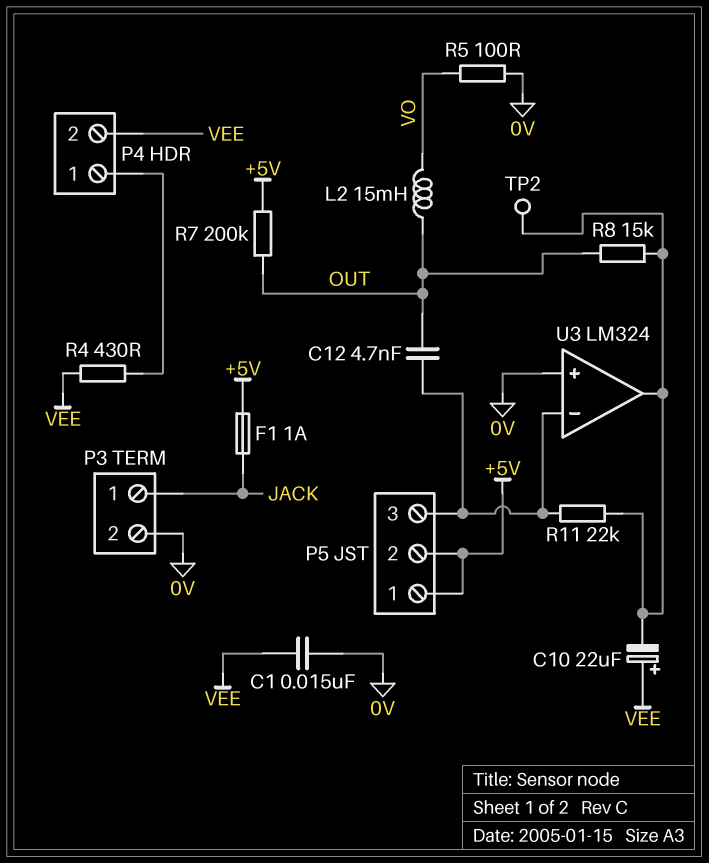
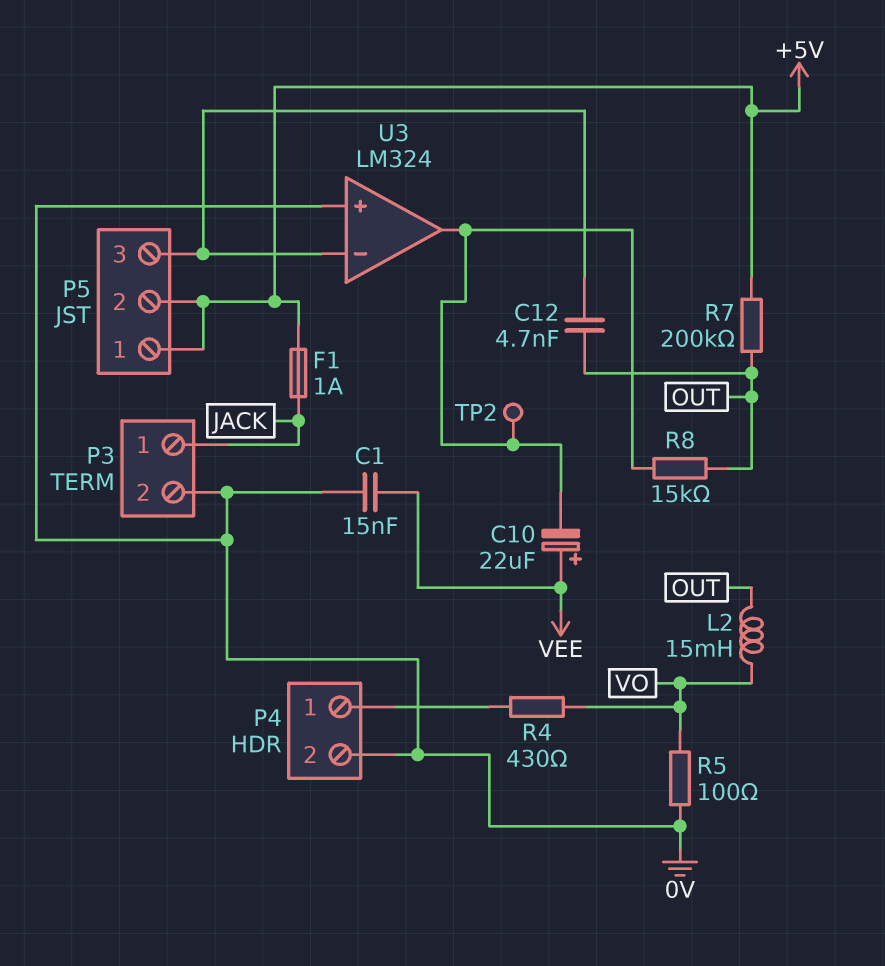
P4 pin 2: VEE -> 0V
R4: 430 (P4/1, VEE) -> 430 (P4/1, VO)
R11: 22k (P5/3, U3/out) -> none

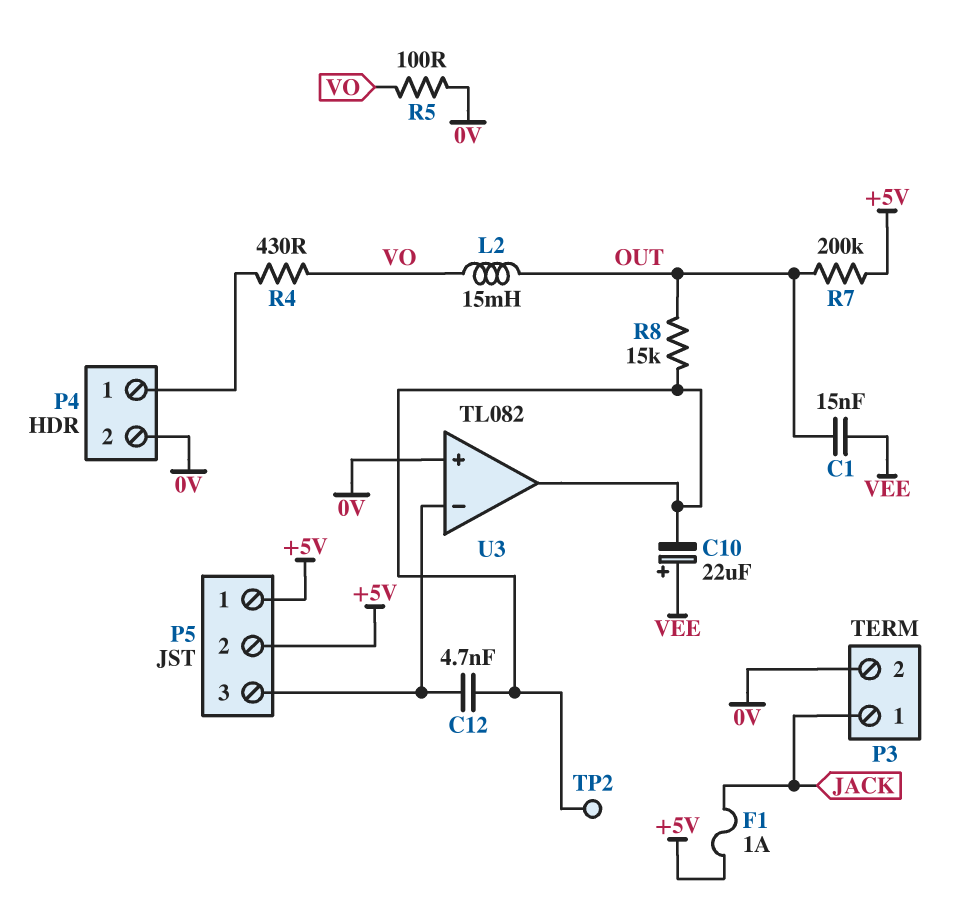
C1: 15nF (0V, VEE) -> 15nF (OUT, VEE)
C12: 4.7nF (OUT, P5/3) -> 4.7nF (P5/3, U3/out)
U3: LM324 -> TL082

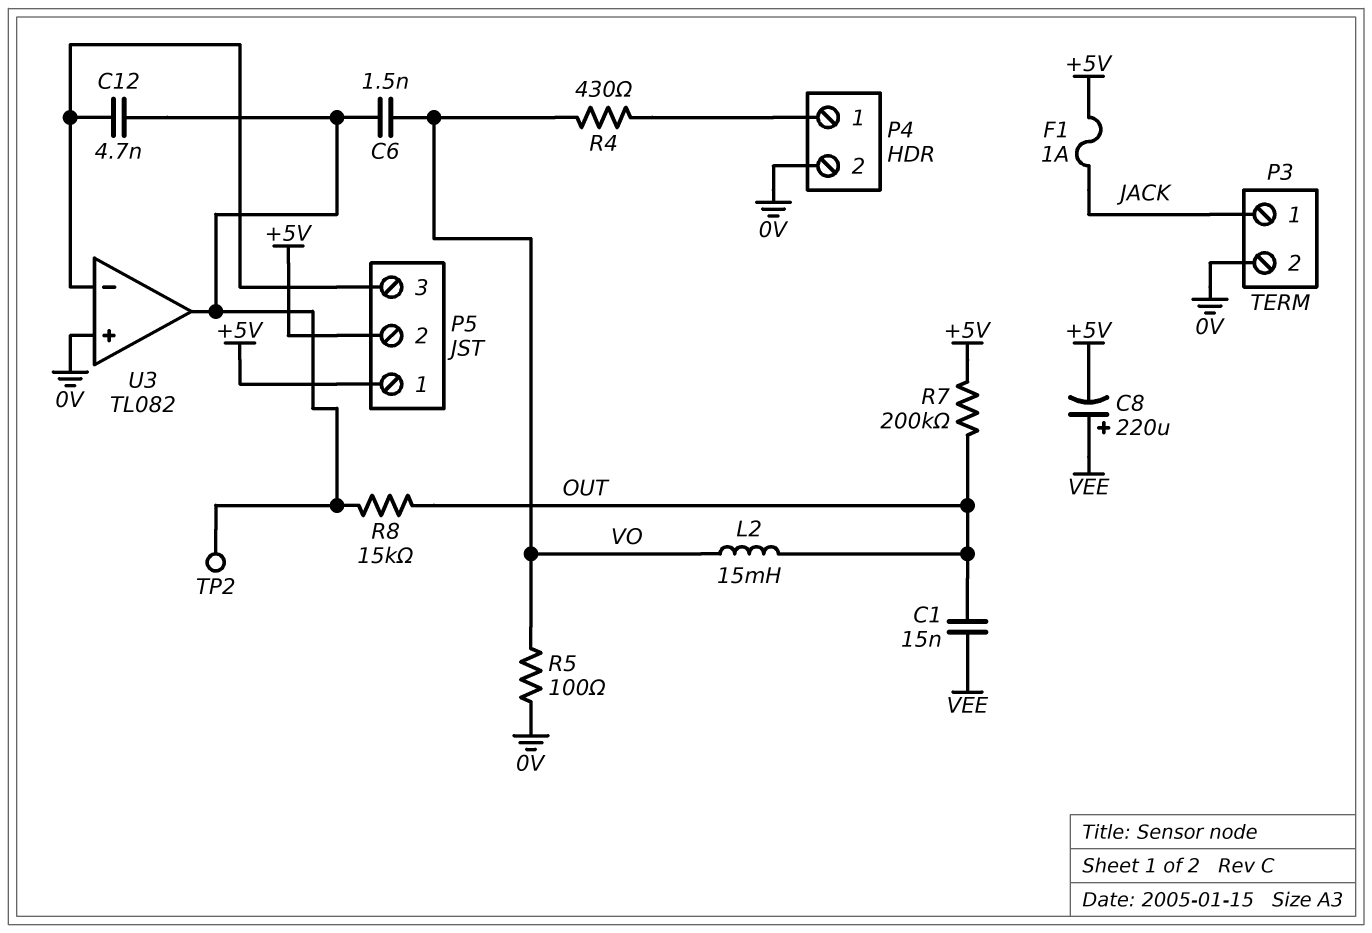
C6: none -> 1.5nF (U3/out, VO)
C8: none -> 220uF (plus VEE, minus +5V)
C10: 22uF (plus VEE, minus U3/out) -> none

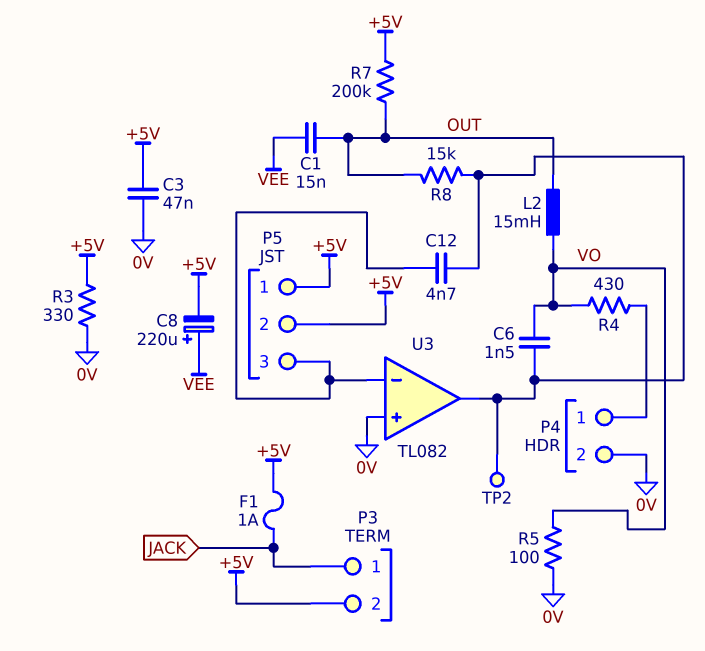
C3: none -> 47nF (+5V, 0V)
P3 pin 2: 0V -> +5V
R3: none -> 330 (+5V, 0V)

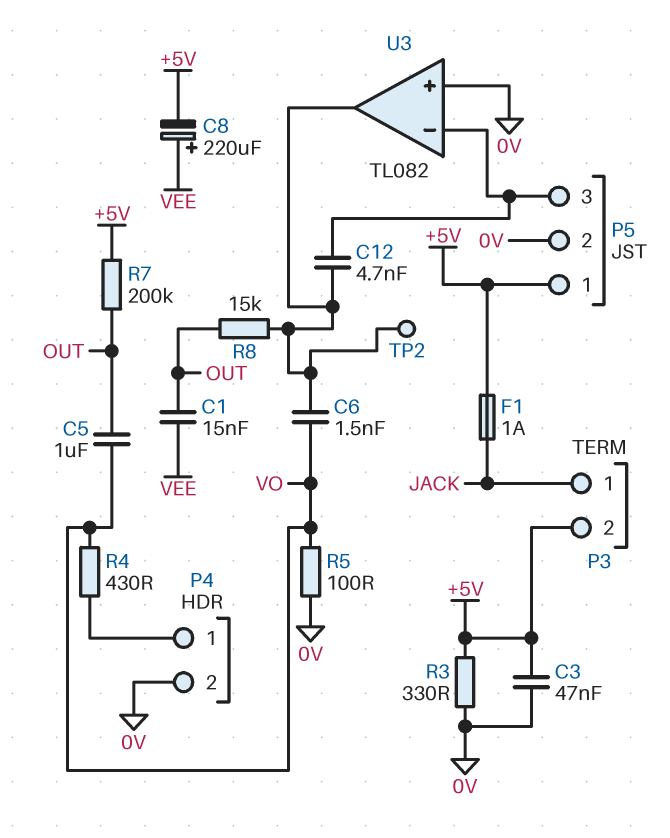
C5: none -> 1uF (OUT, VO)
L2: 15mH (OUT, VO) -> none
P5 pin 2: +5V -> 0V

